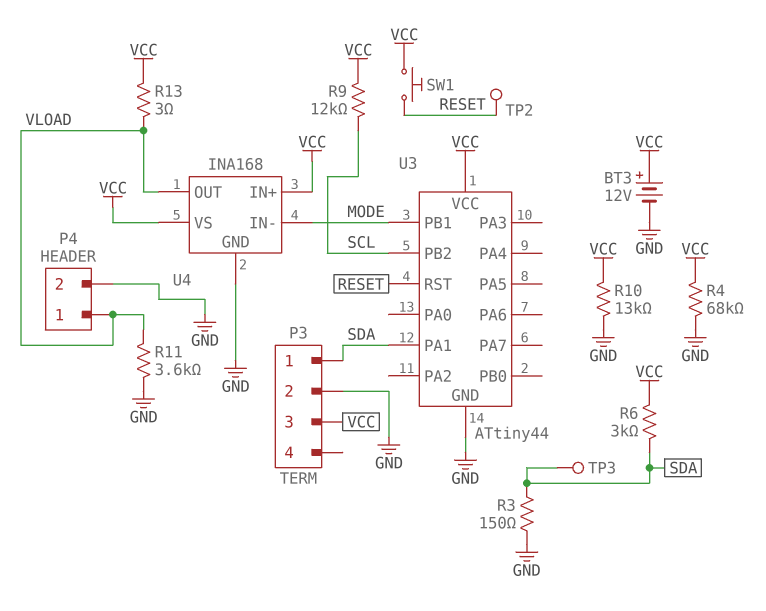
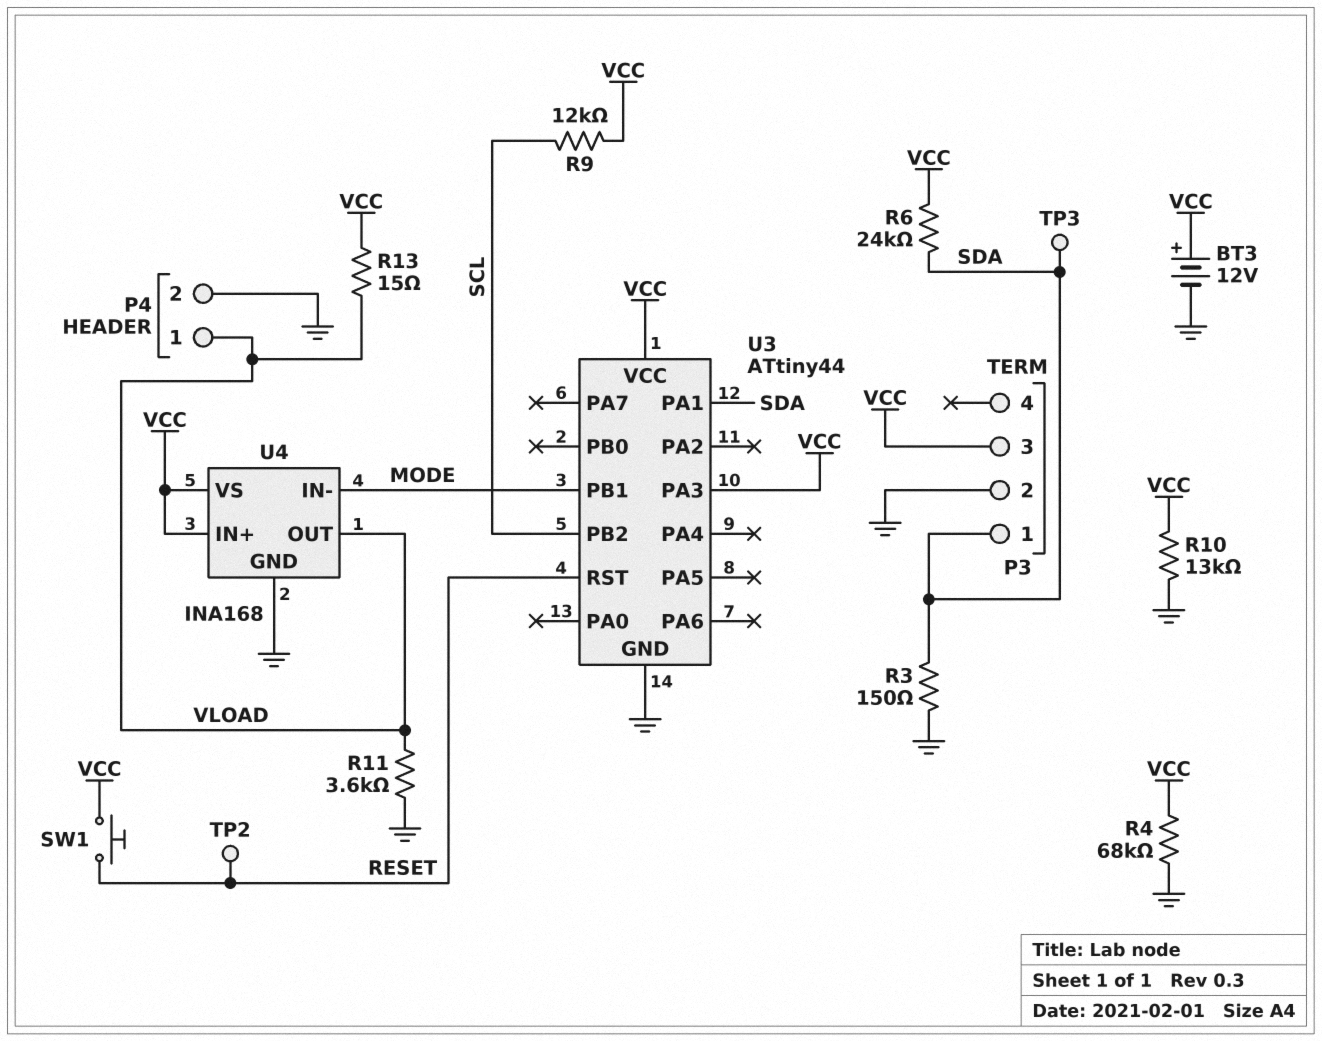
R6: 3k (SDA, VCC) -> 24k (SDA, VCC)
R13: 3 (VCC, VLOAD) -> 15 (VCC, VLOAD)
U3 pin PA3: none -> VCC

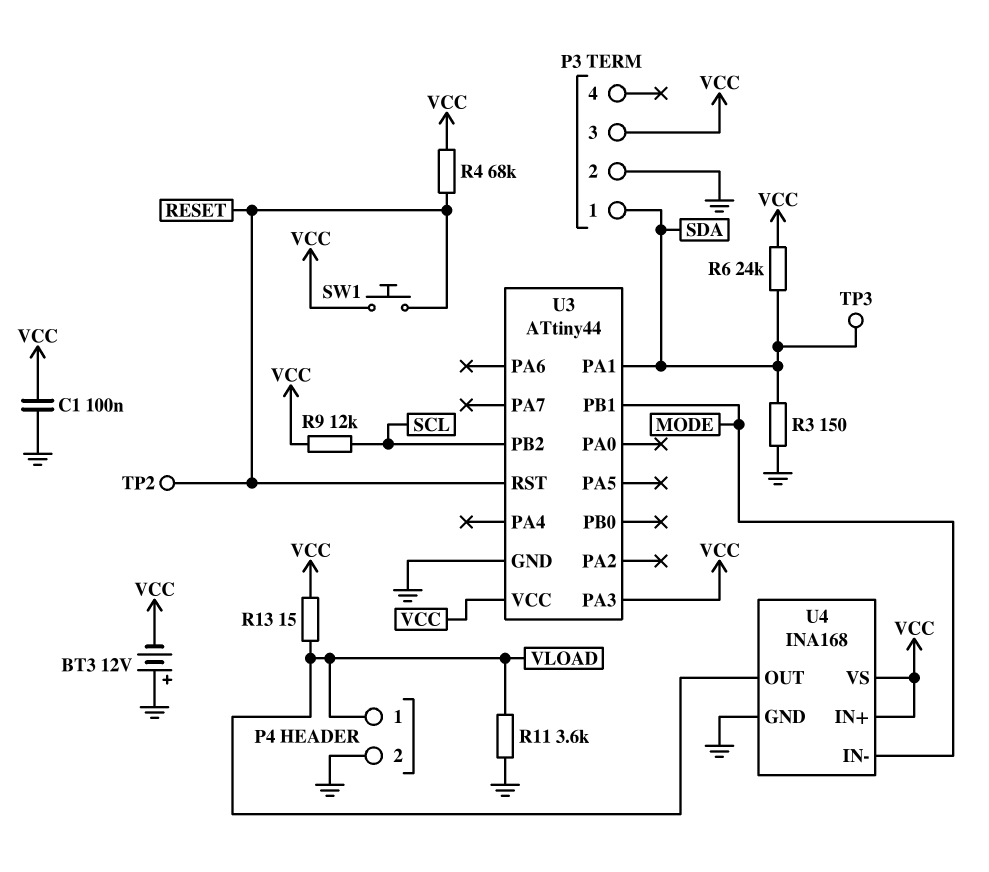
BT3: 12V (plus VCC, minus GND) -> 12V (plus GND, minus VCC)
C1: none -> 100nF (GND, VCC)
R4: 68k (GND, VCC) -> 68k (RESET, VCC)
R10: 13k (GND, VCC) -> none

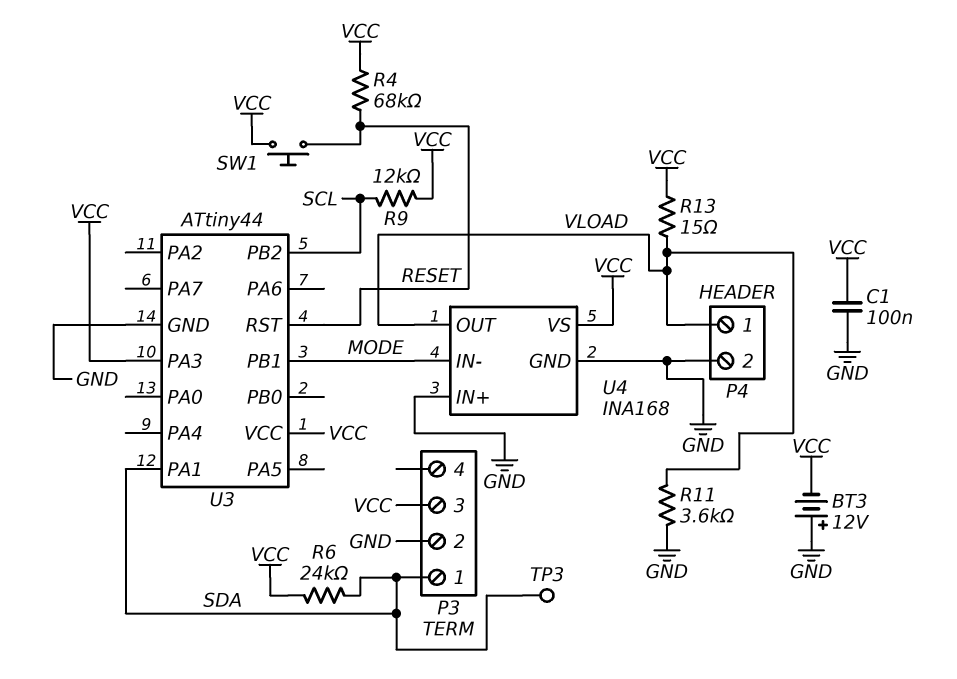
R3: 150 (GND, SDA) -> none
TP2: test point (RESET) -> none
U4 pin IN+: VCC -> GND

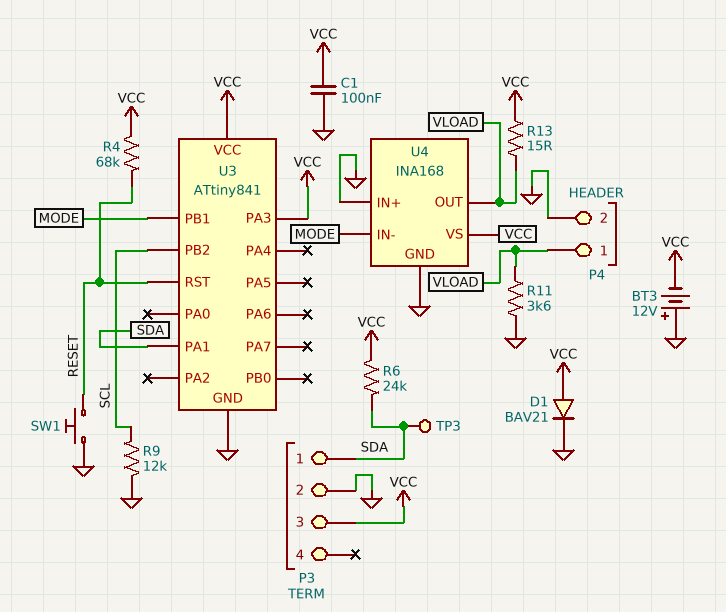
D1: none -> diode BAV21 (A VCC, K GND)
R9: 12k (SCL, VCC) -> 12k (GND, SCL)
SW1: button (RESET, VCC) -> button (GND, RESET)
U3: ATtiny44 -> ATtiny841

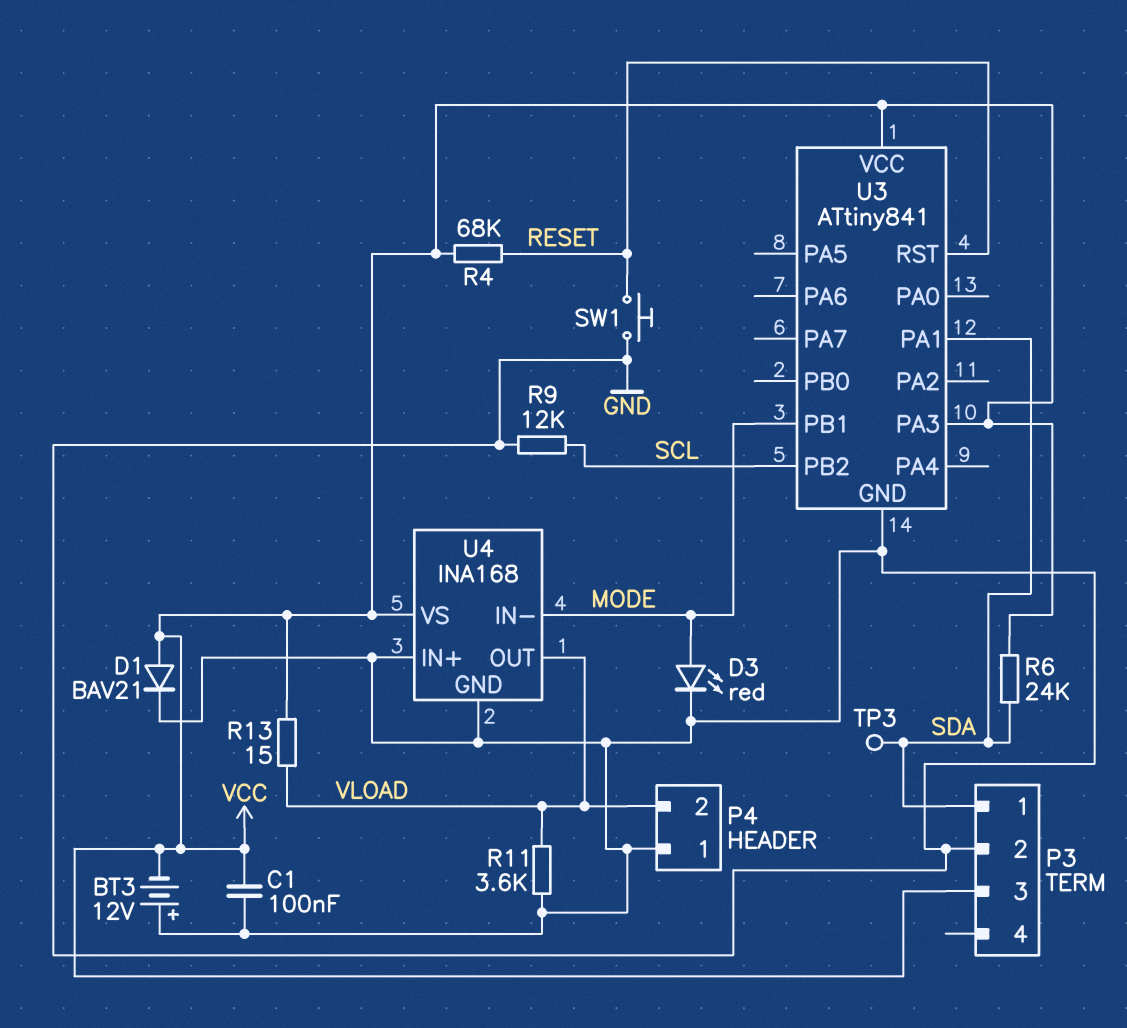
D3: none -> LED red (A MODE, K GND)
P4 pin 1: VLOAD -> GND
P4 pin 2: GND -> VLOAD

